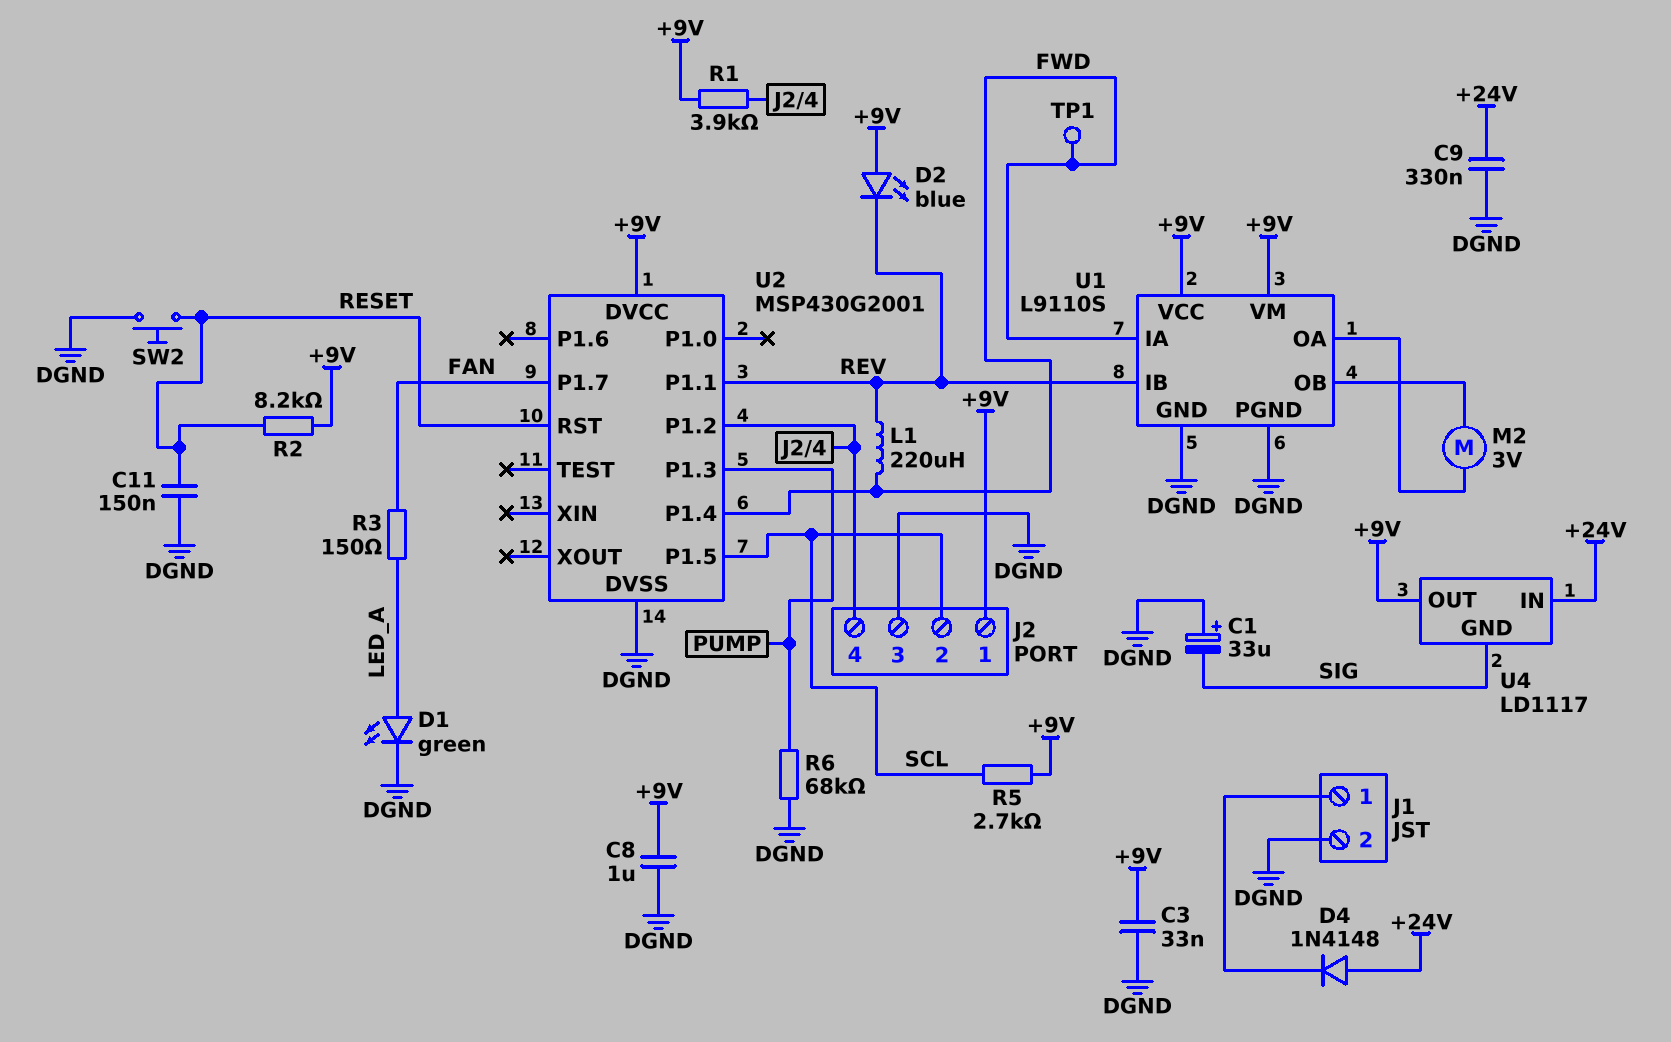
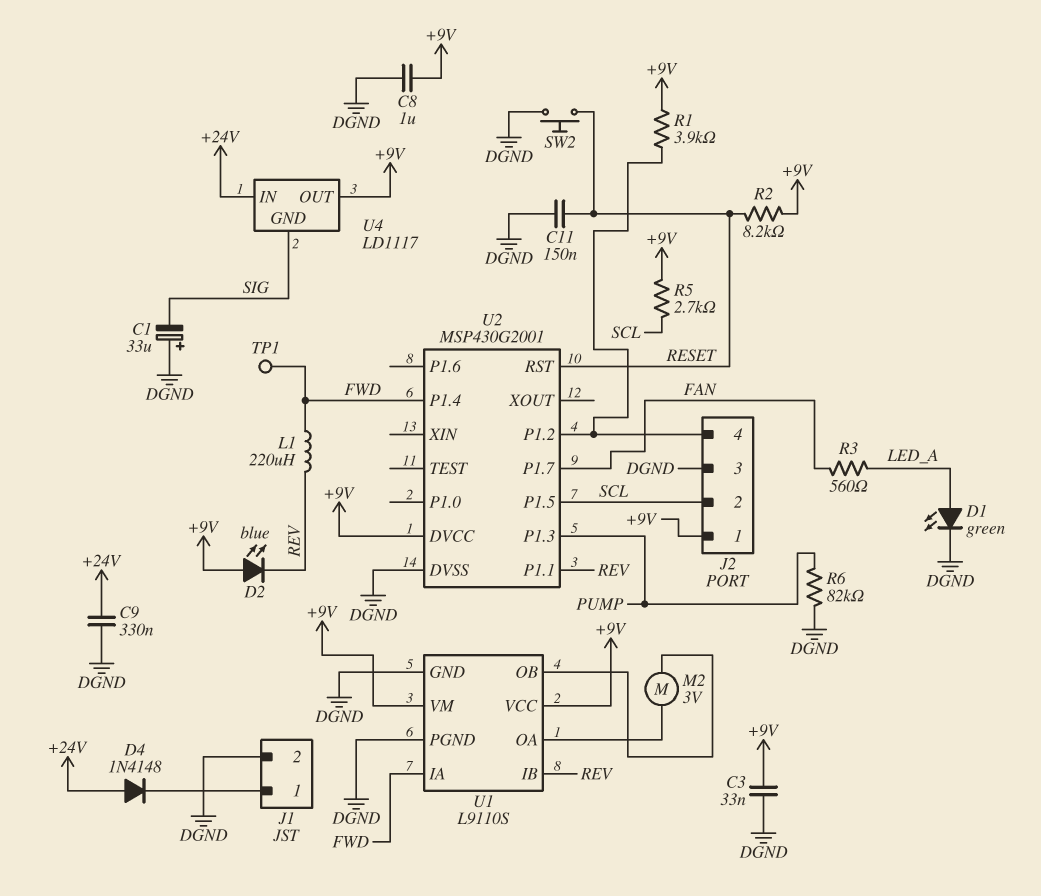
R3: 150 (FAN, LED_A) -> 560 (FAN, LED_A)
R6: 68k (DGND, PUMP) -> 82k (DGND, PUMP)

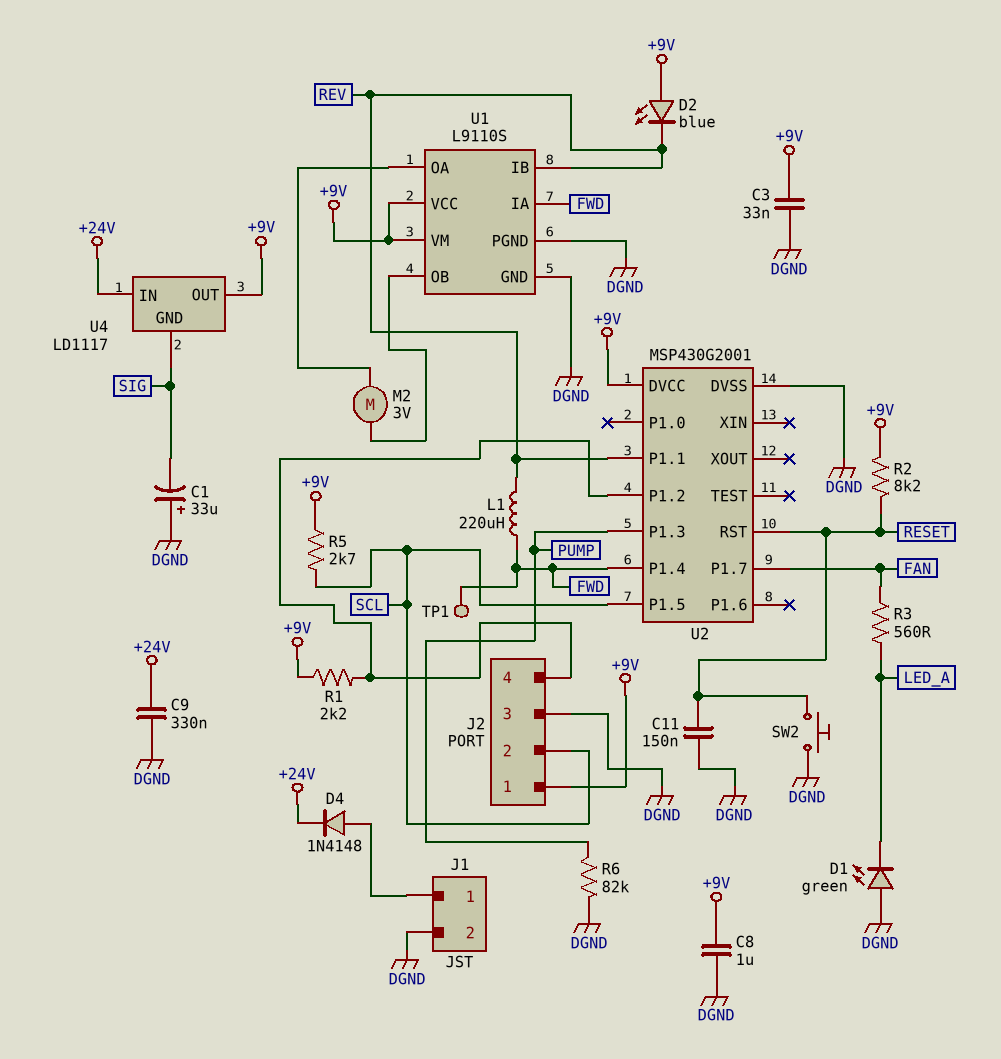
D1: LED green (A LED_A, K DGND) -> LED green (A DGND, K LED_A)
D4: diode 1N4148 (A +24V, K J1/1) -> diode 1N4148 (A J1/1, K +24V)
R1: 3.9k (+9V, J2/4) -> 2.2k (+9V, J2/4)

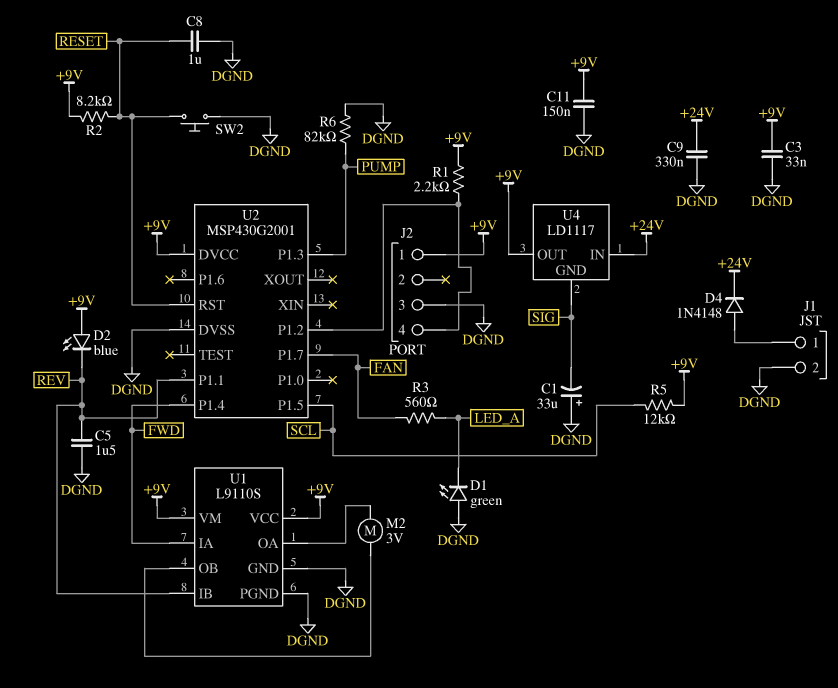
C5: none -> 1.5uF (DGND, REV)
C8: 1uF (+9V, DGND) -> 1uF (DGND, RESET)
C11: 150nF (DGND, RESET) -> 150nF (+9V, DGND)
J2 pin 2: SCL -> none
L1: 220uH (FWD, REV) -> none
R5: 2.7k (+9V, SCL) -> 12k (+9V, SCL)
TP1: test point (FWD) -> none

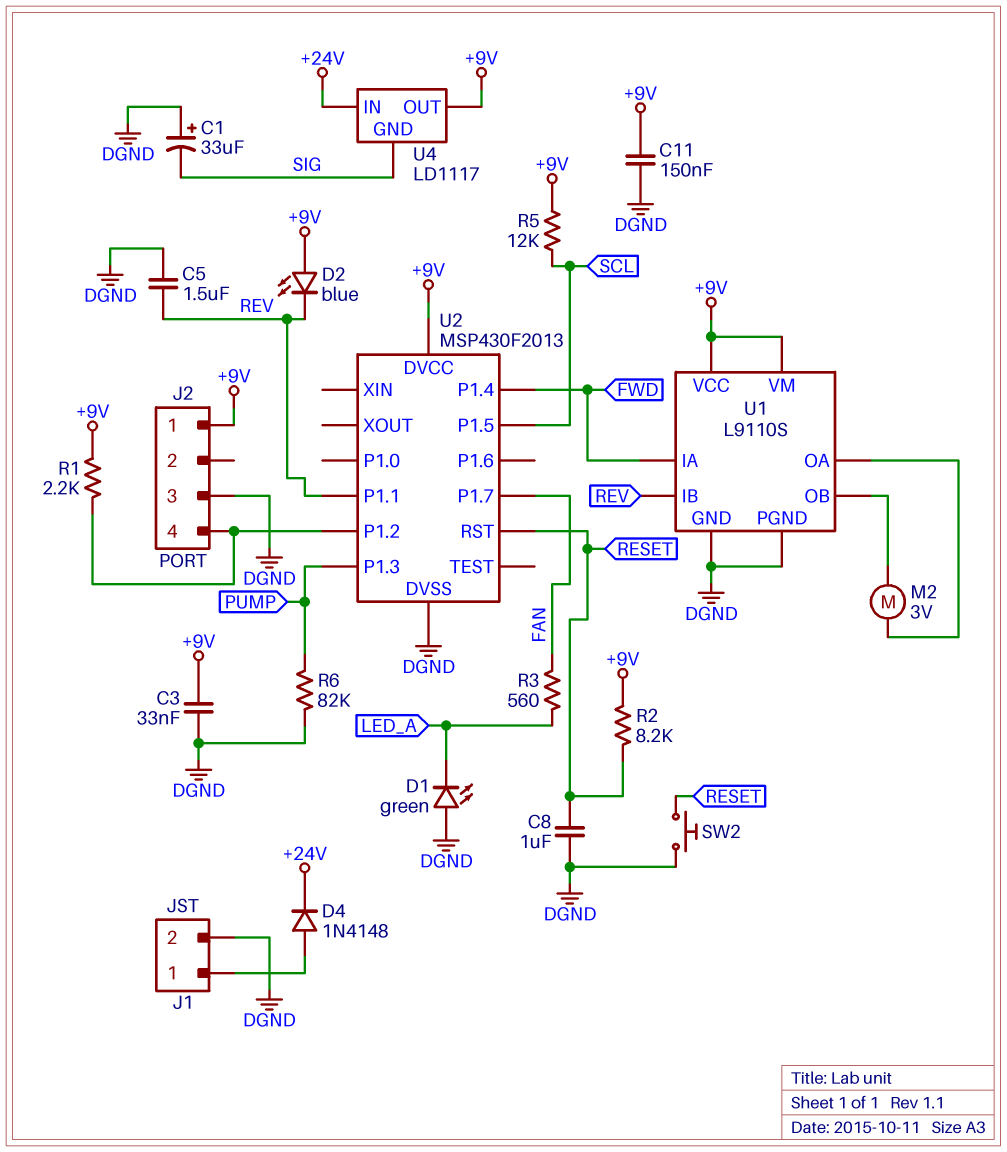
C9: 330nF (+24V, DGND) -> none
U2: MSP430G2001 -> MSP430F2013

